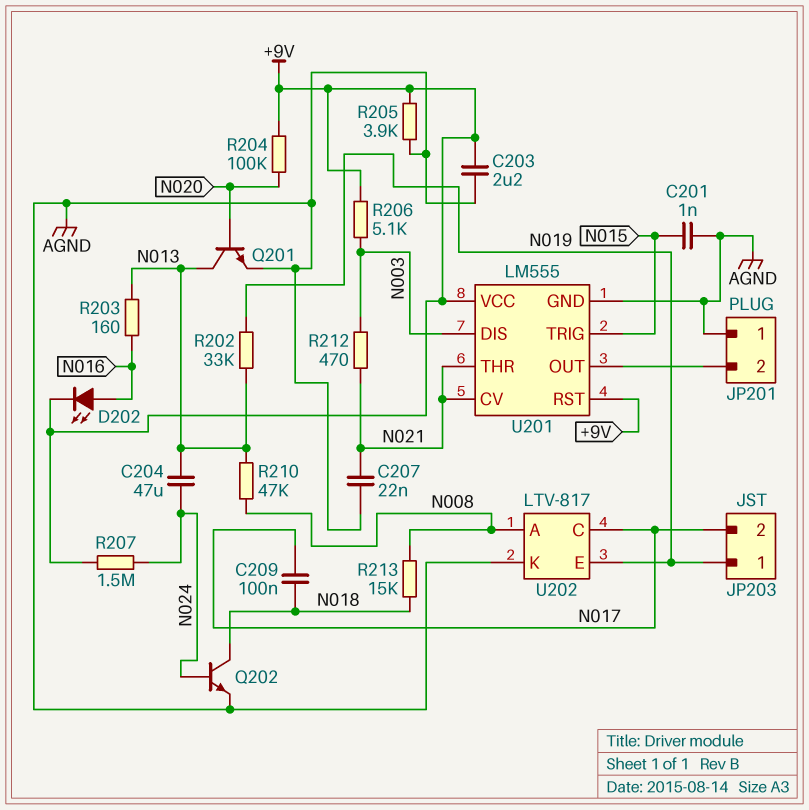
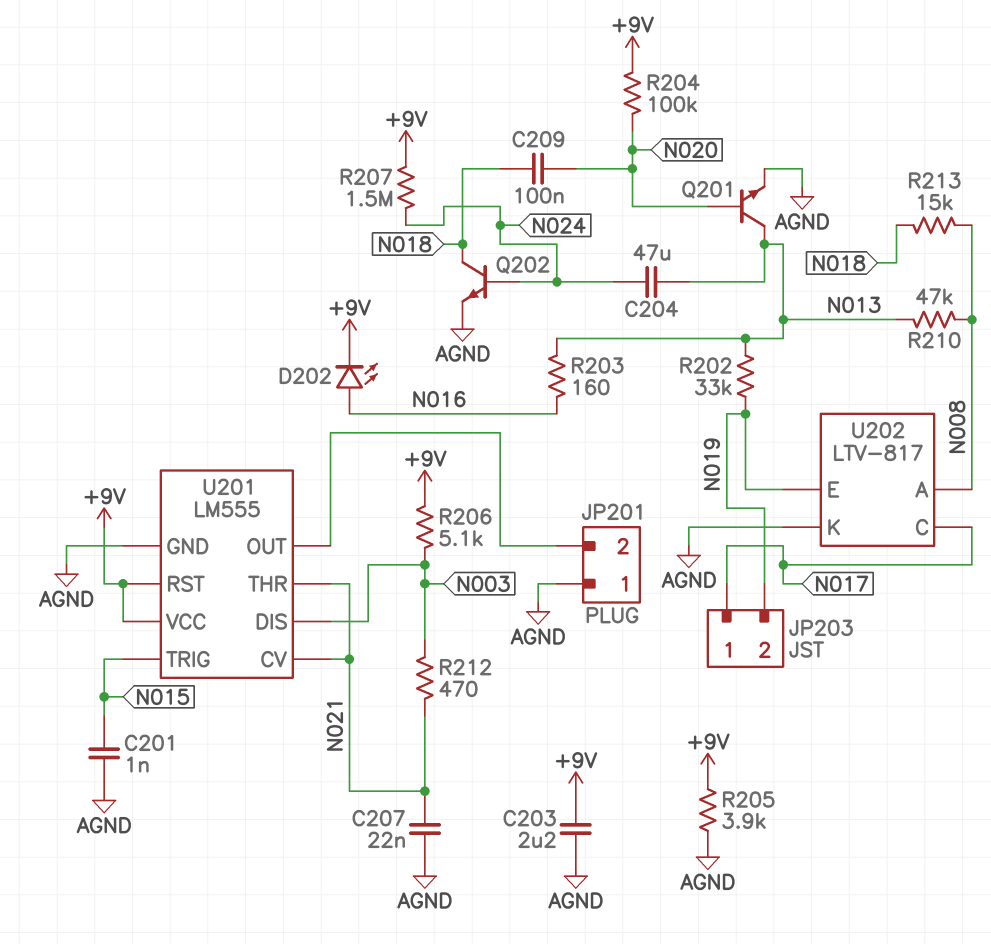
C209: 100nF (N017, N018) -> 100nF (N018, N020)
JP203 pin 1: N019 -> N017
JP203 pin 2: N017 -> N019

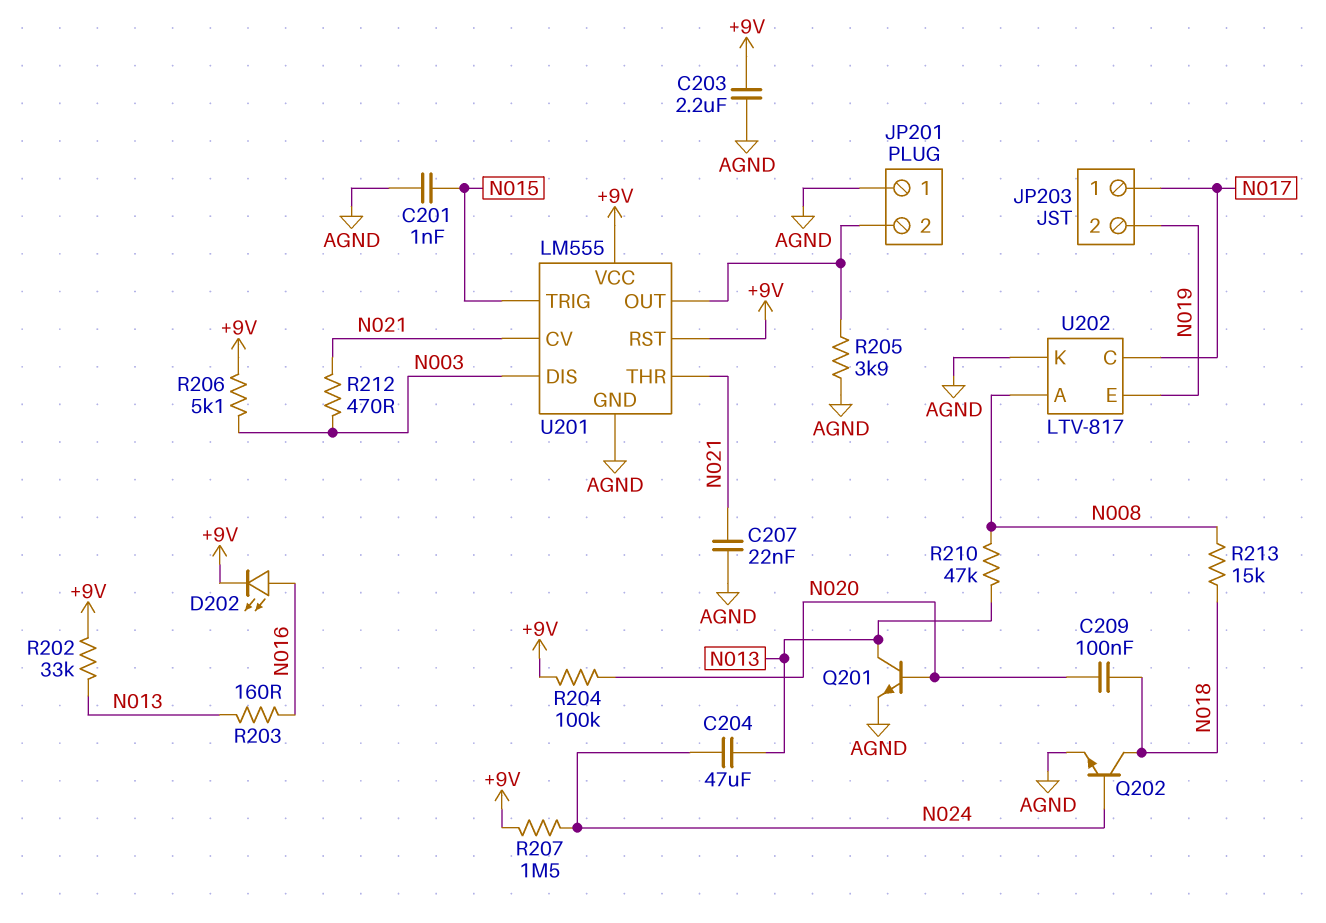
R202: 33k (N013, N019) -> 33k (+9V, N013)
R205: 3.9k (+9V, AGND) -> 3.9k (AGND, JP201/2)

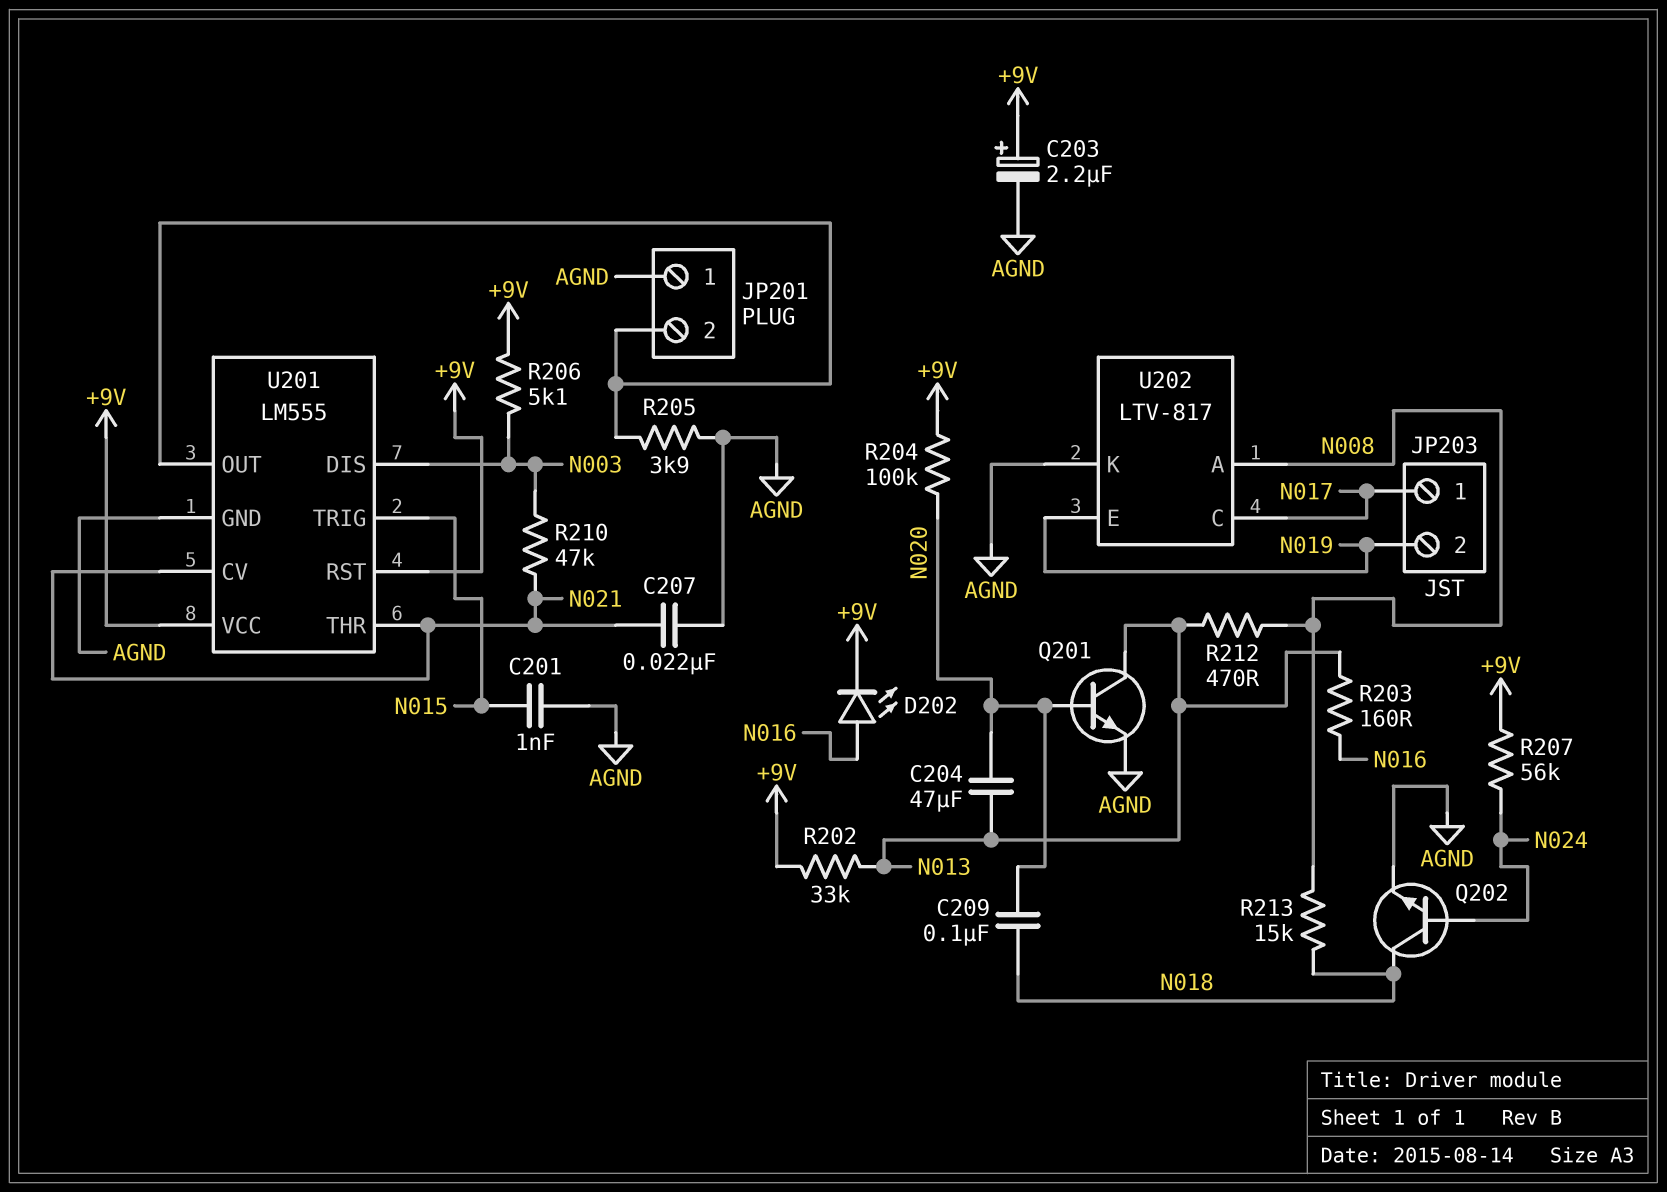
C203: 2.2uF (+9V, AGND) -> 2.2uF (plus +9V, minus AGND)
C204: 47uF (N013, N024) -> 47uF (N013, N020)
R207: 1.5M (+9V, N024) -> 56k (+9V, N024)
R210: 47k (N008, N013) -> 47k (N003, N021)
R212: 470 (N003, N021) -> 470 (N008, N013)

